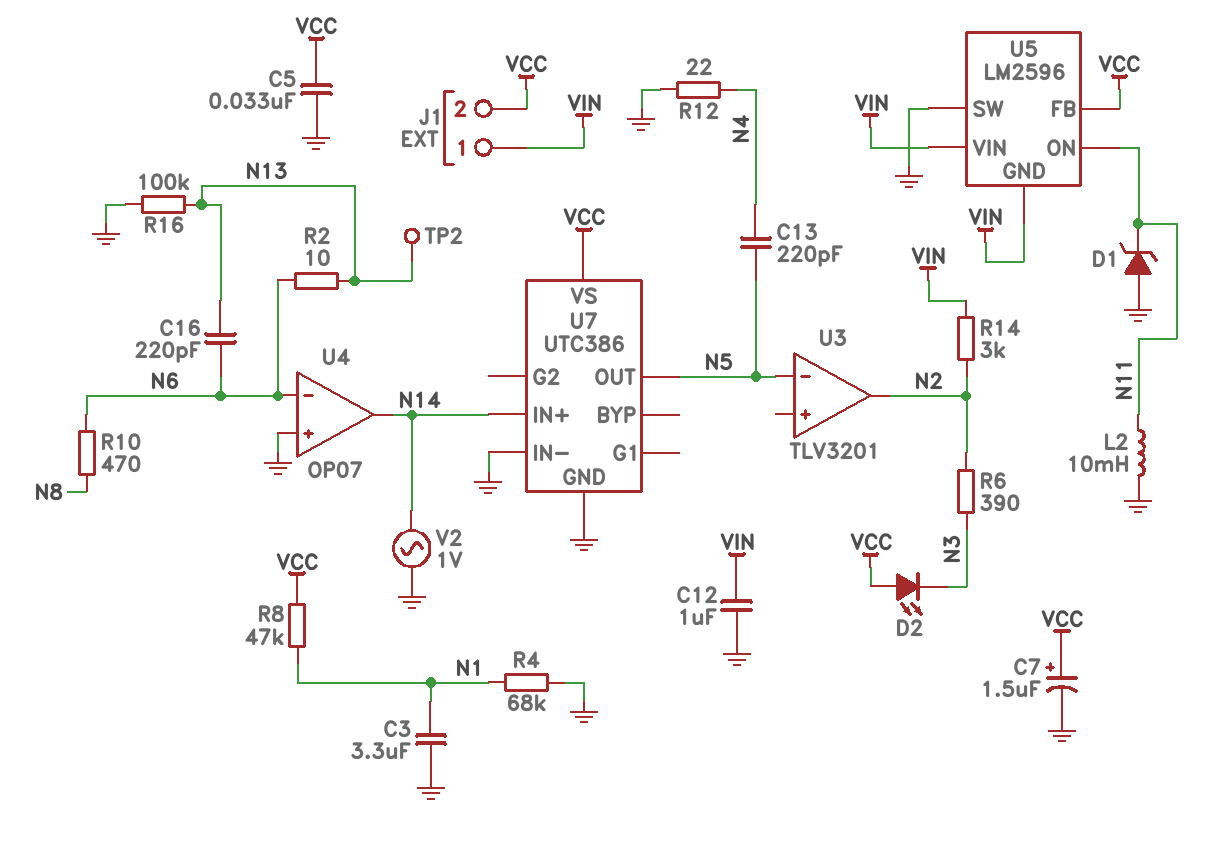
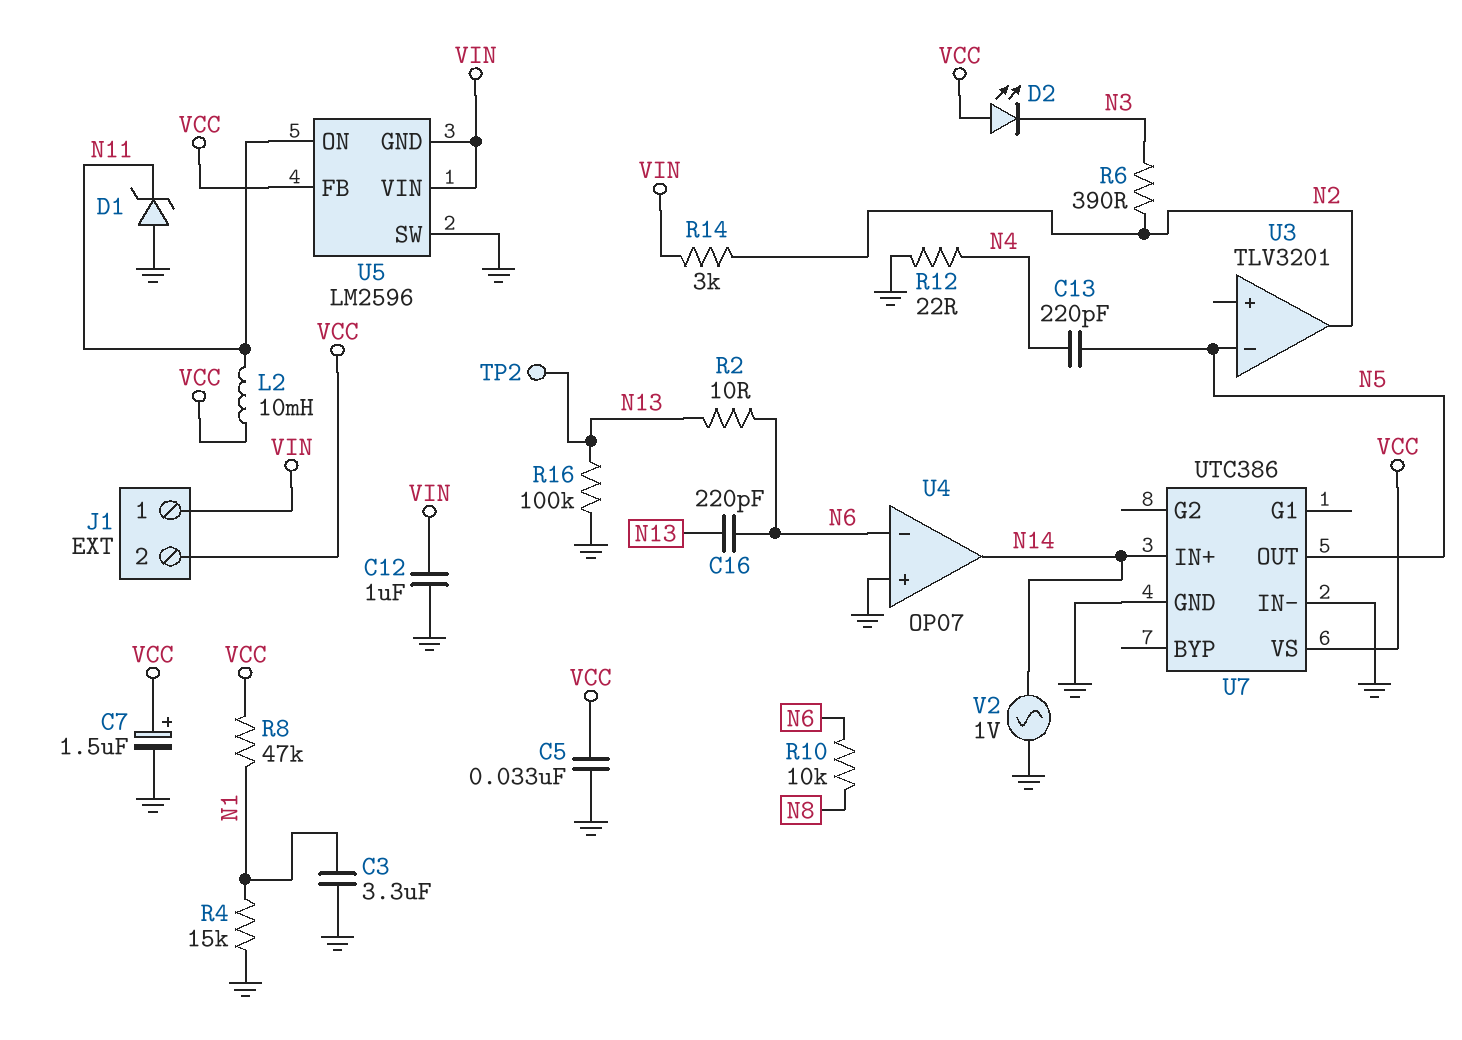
L2: 10mH (GND, N11) -> 10mH (N11, VCC)
R4: 68k (GND, N1) -> 15k (GND, N1)
R10: 470 (N6, N8) -> 10k (N6, N8)

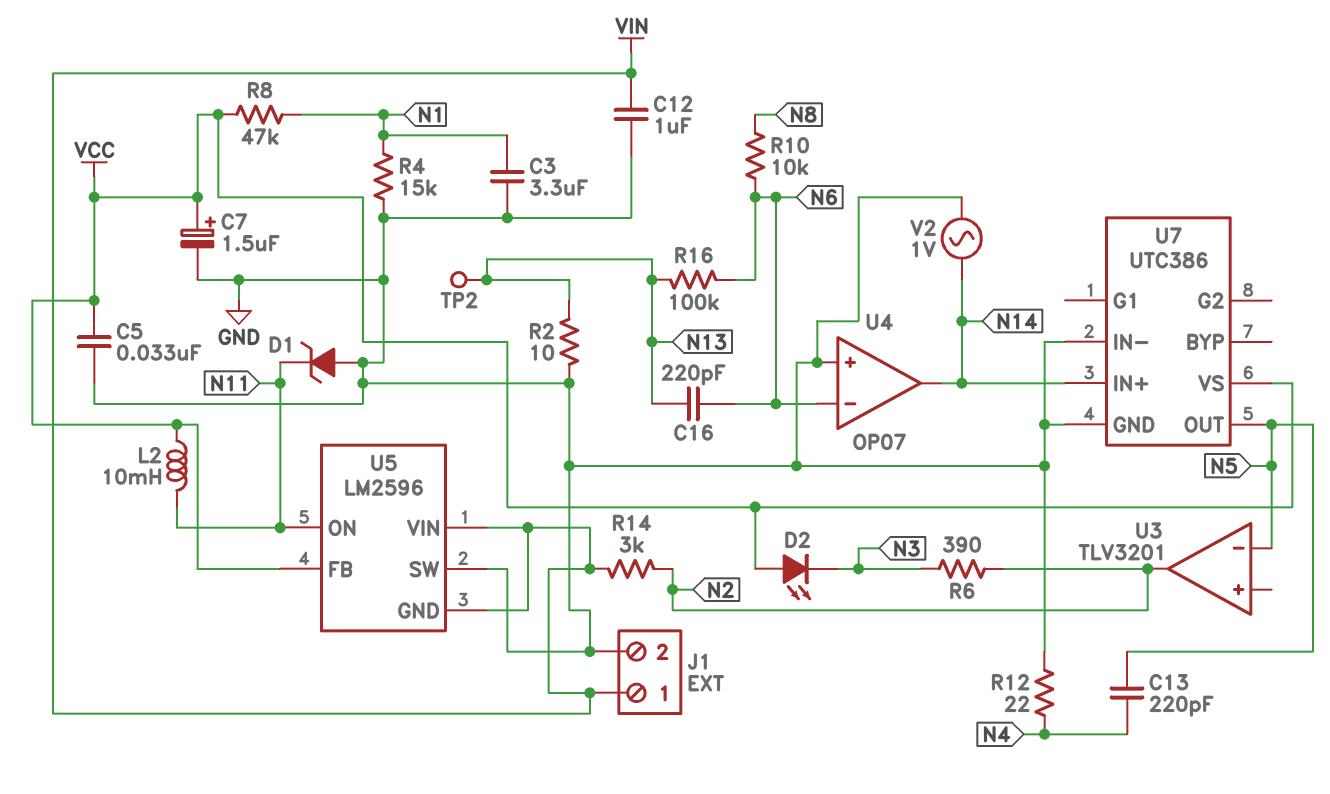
J1 pin 2: VCC -> GND
R2: 10 (N6, N13) -> 10 (GND, N13)
R16: 100k (GND, N13) -> 100k (N6, N13)

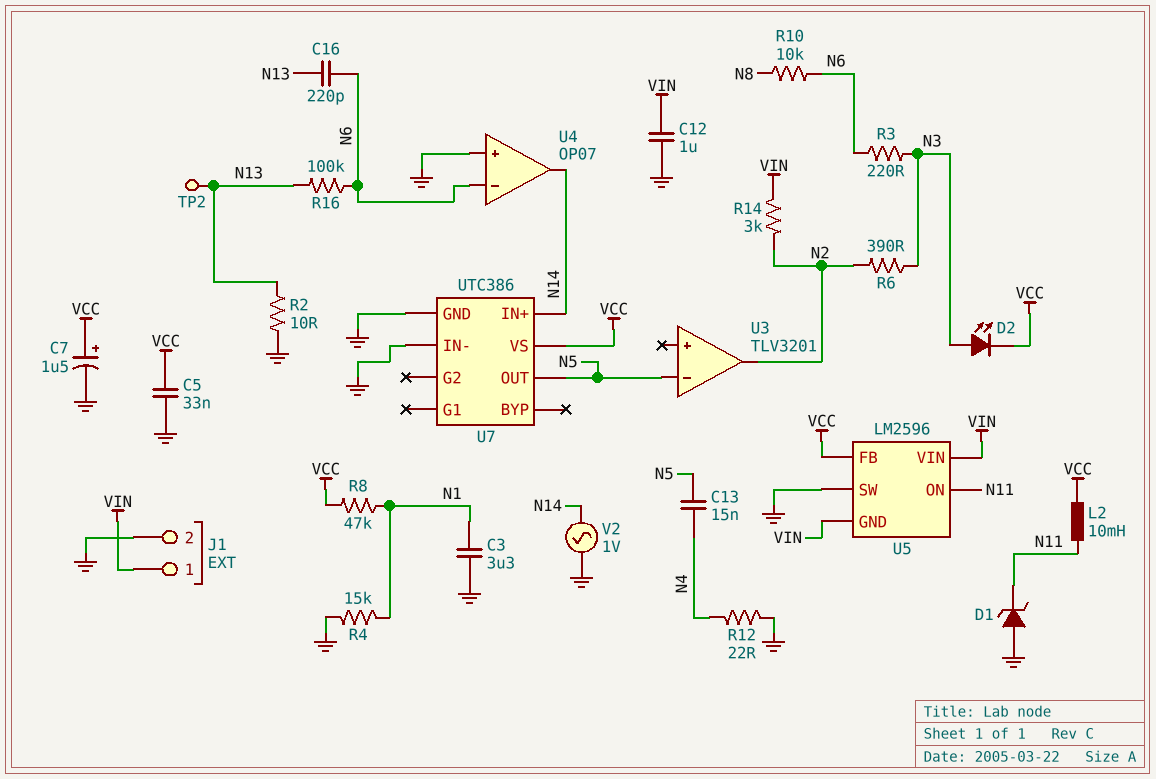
C13: 220pF (N4, N5) -> 15nF (N4, N5)
D2: LED (A VCC, K N3) -> LED (A N3, K VCC)
R3: none -> 220 (N3, N6)

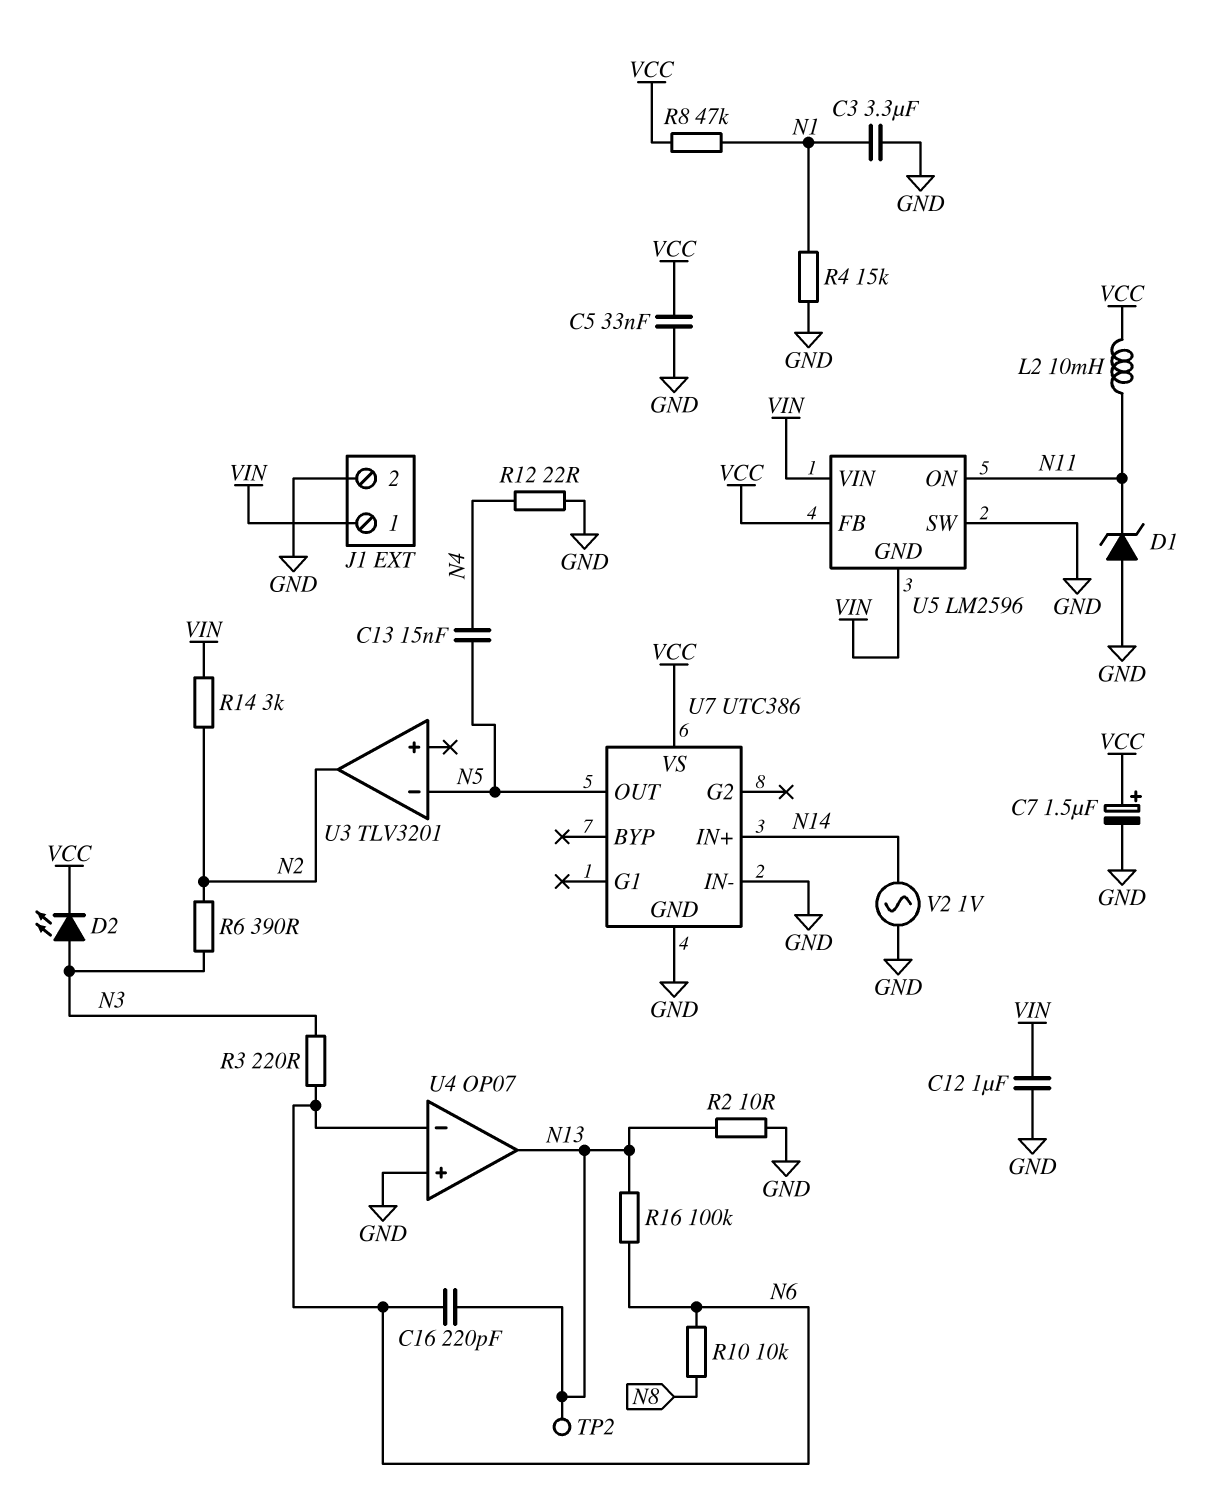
U4 pin out: N14 -> N13

